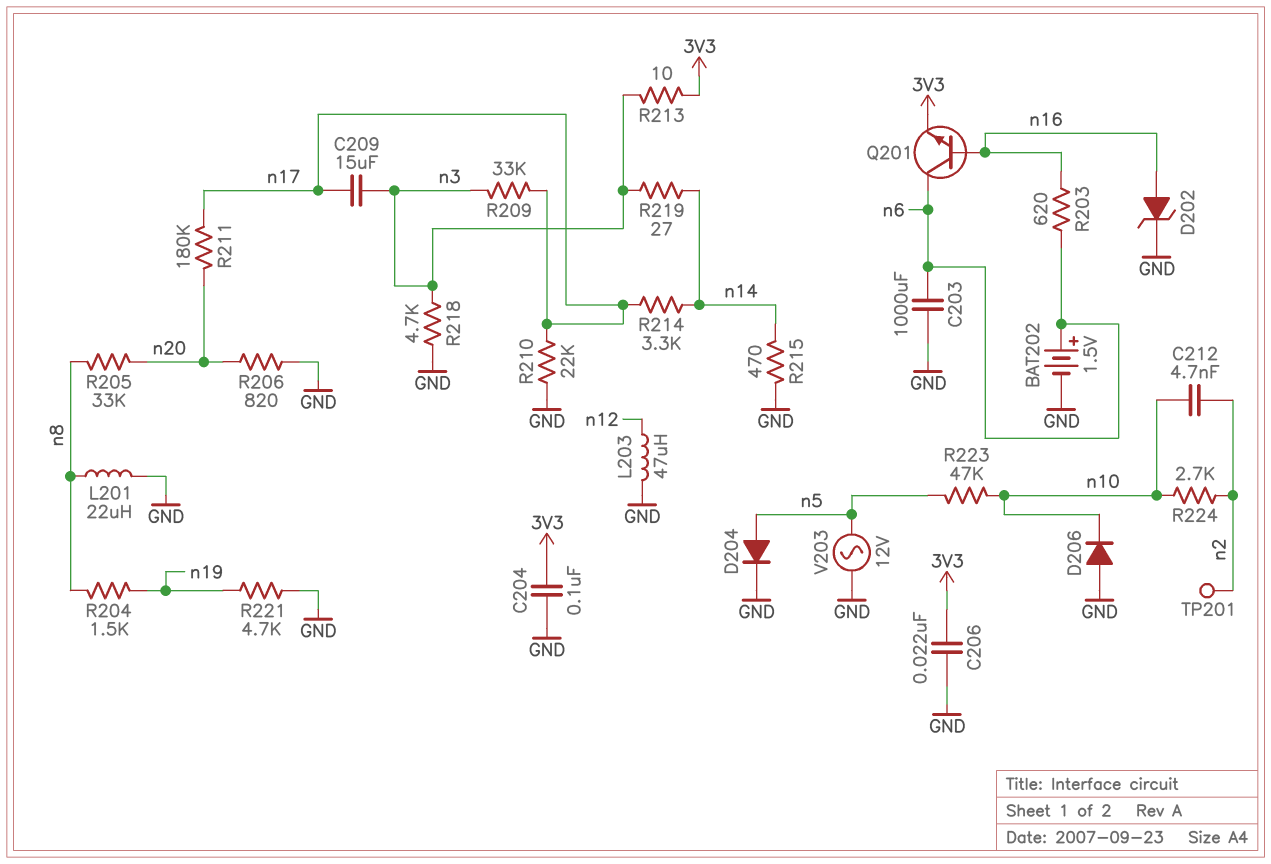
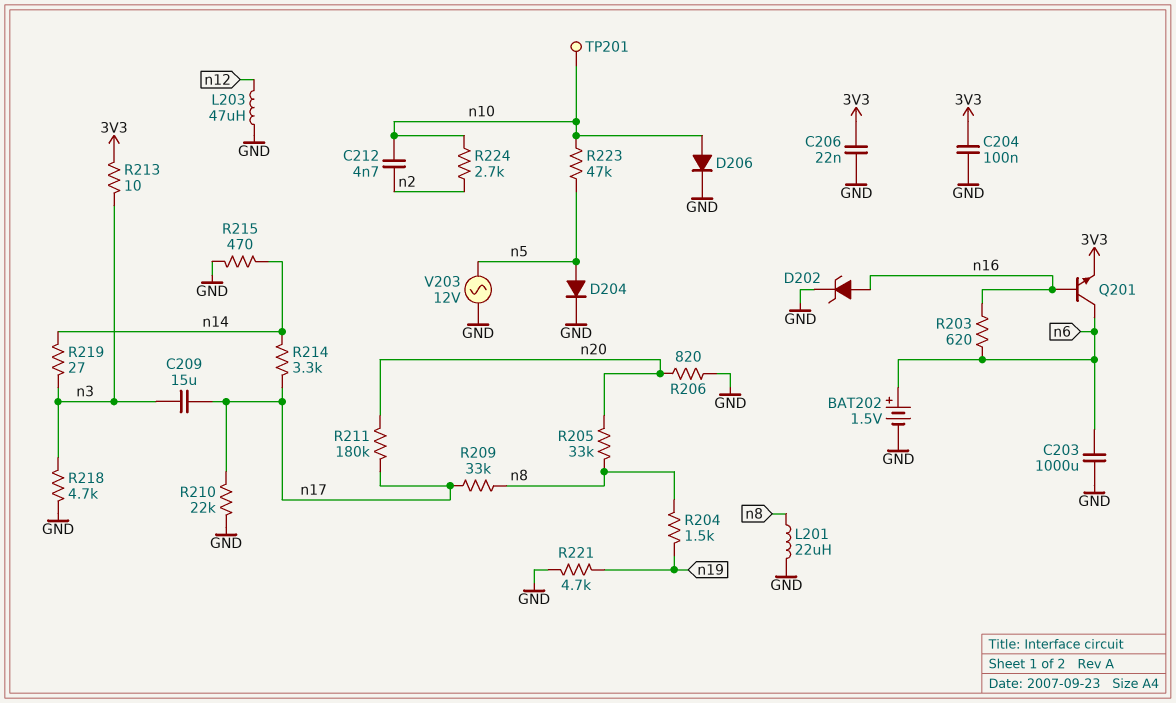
D206: diode (A GND, K n10) -> diode (A n10, K GND)
R209: 33k (n3, n17) -> 33k (n8, n17)
TP201: test point (n2) -> test point (n10)

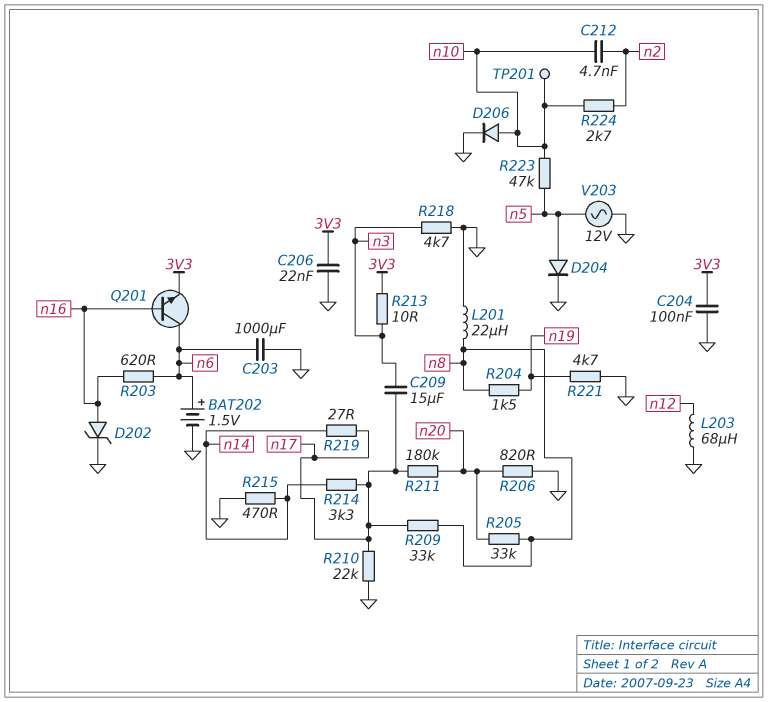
L203: 47uH (GND, n12) -> 68uH (GND, n12)
R219: 27 (n3, n14) -> 27 (n14, n17)

